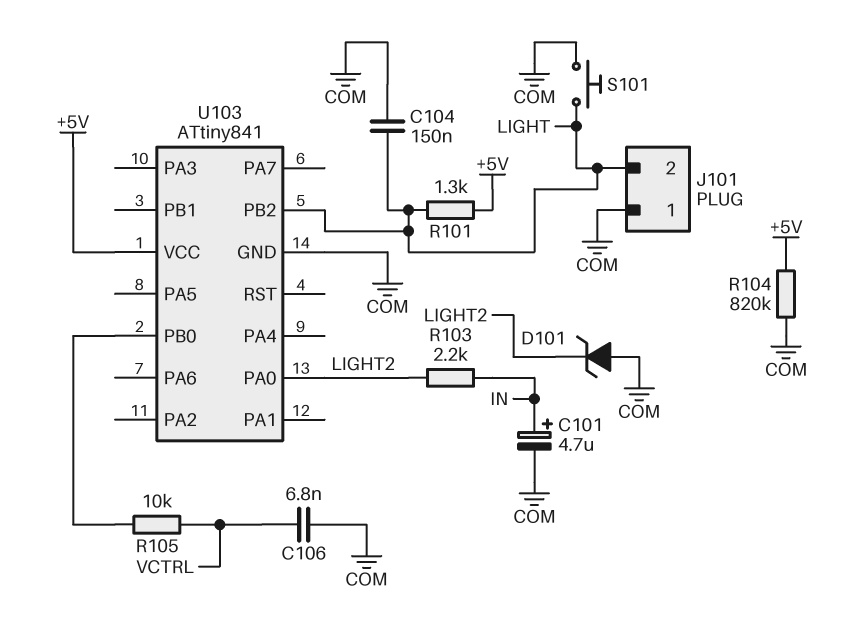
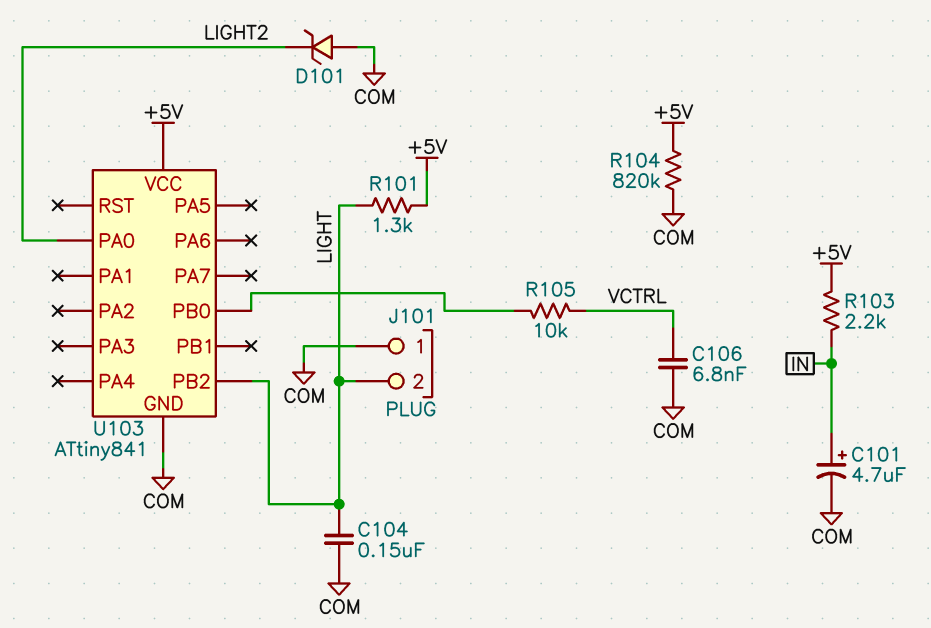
R103: 2.2k (IN, LIGHT2) -> 2.2k (+5V, IN)
S101: button (COM, LIGHT) -> none

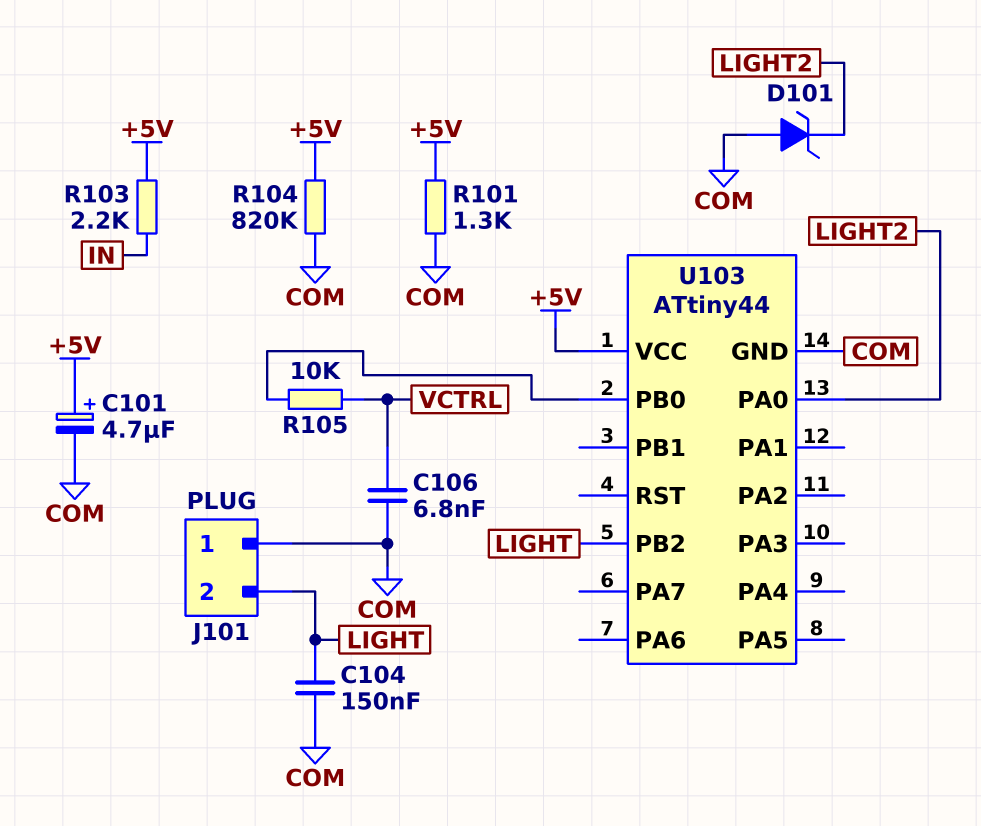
C101: 4.7uF (plus IN, minus COM) -> 4.7uF (plus +5V, minus COM)
R101: 1.3k (+5V, LIGHT) -> 1.3k (+5V, COM)
U103: ATtiny841 -> ATtiny44

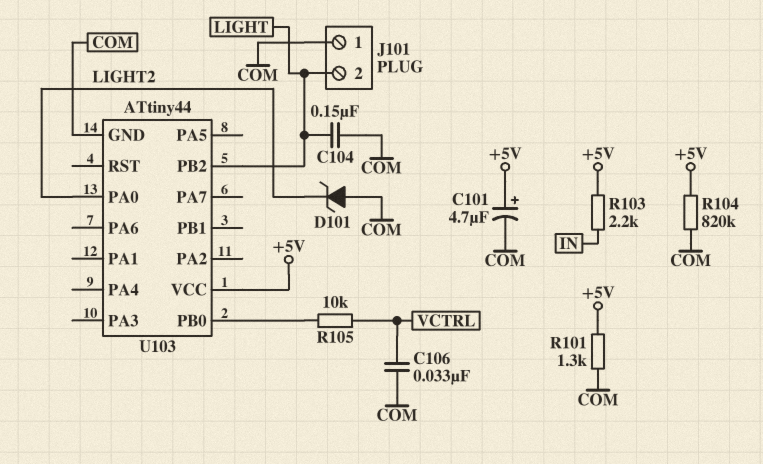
C106: 6.8nF (COM, VCTRL) -> 33nF (COM, VCTRL)

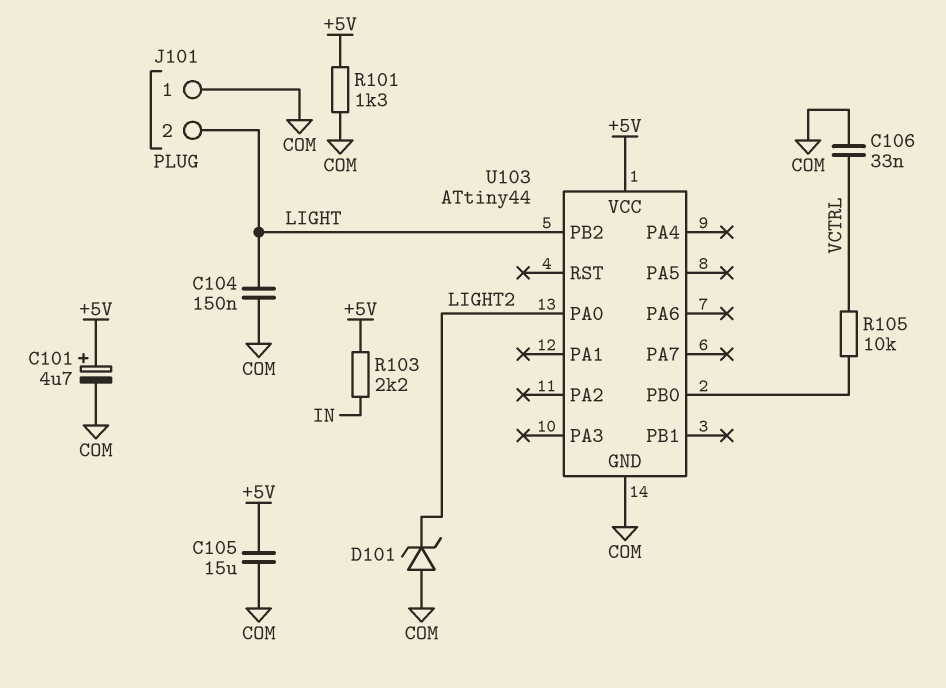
C105: none -> 15uF (+5V, COM)
R104: 820k (+5V, COM) -> none

